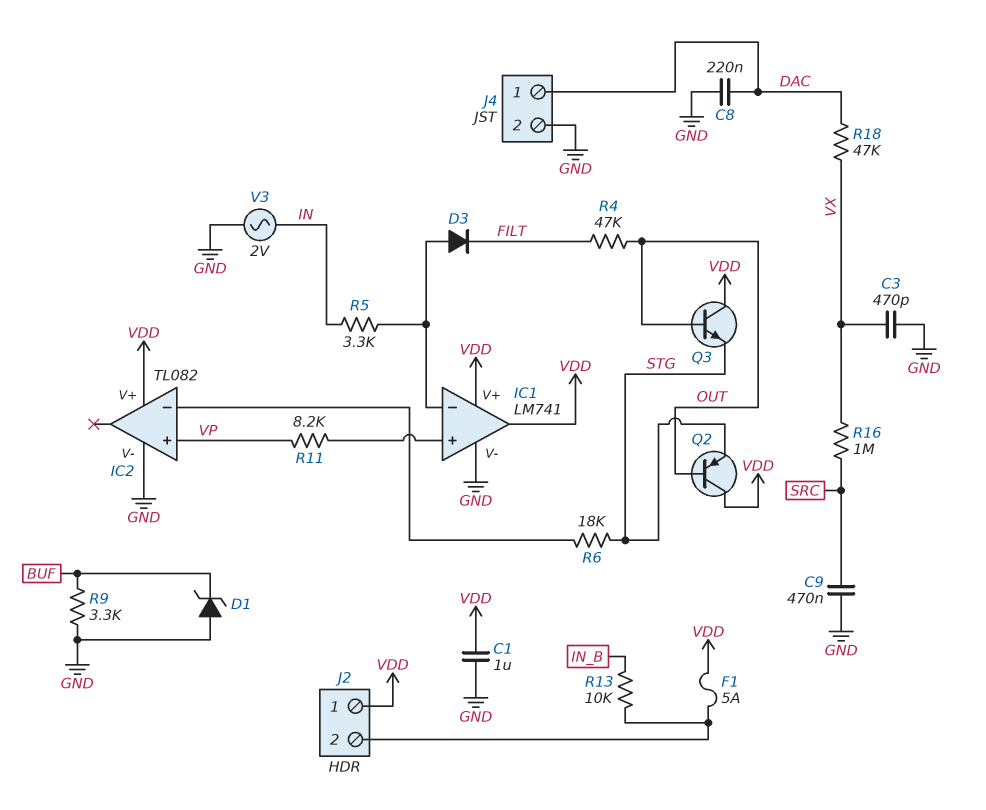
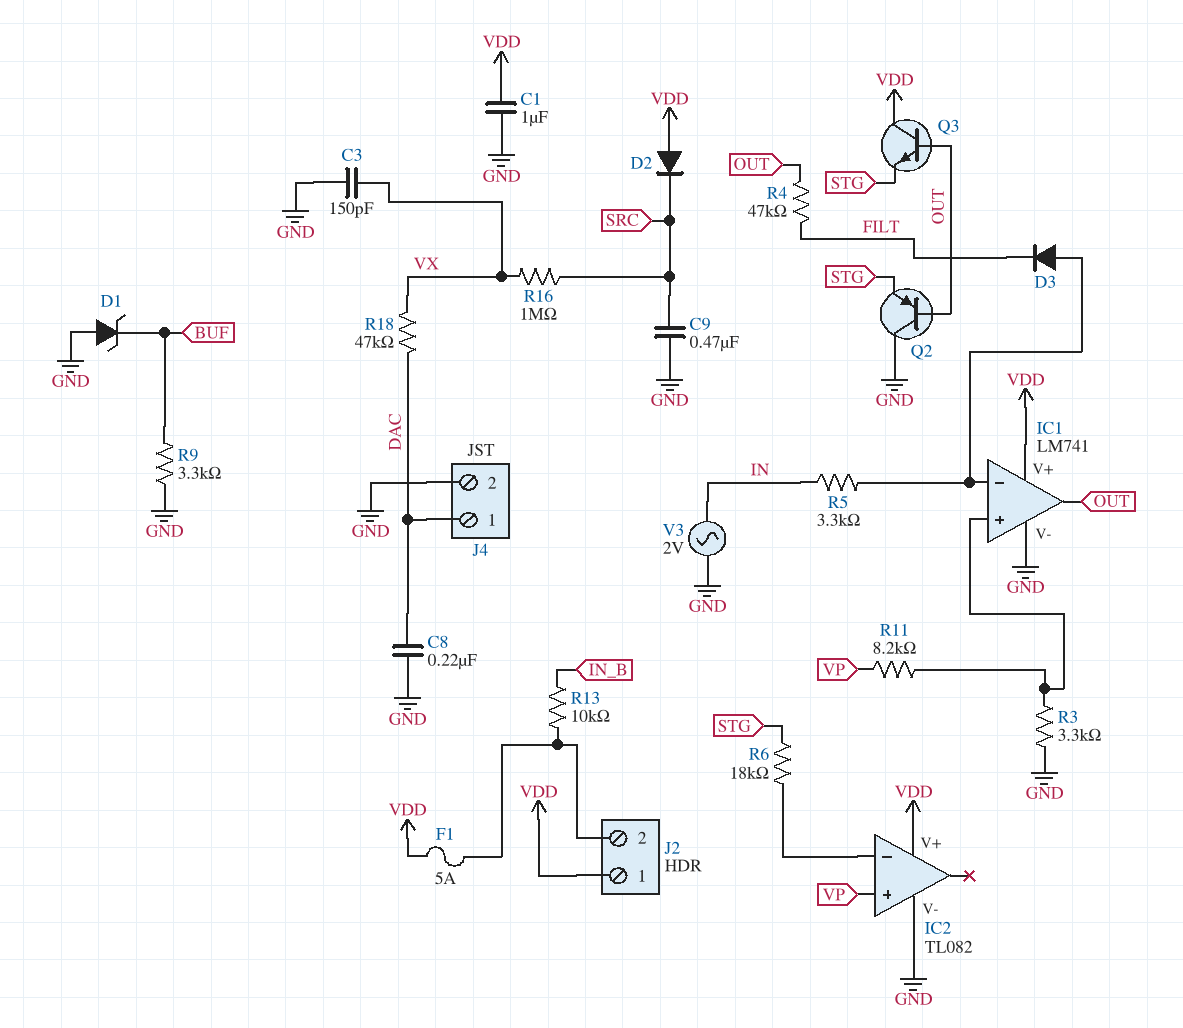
C3: 470pF (GND, VX) -> 150pF (GND, VX)
D2: none -> diode (A VDD, K SRC)
IC1 pin out: VDD -> OUT
Q2: PNP (B OUT, C VDD, E STG) -> PNP (B OUT, C GND, E STG)
R3: none -> 3.3k (GND, IC1/in+)

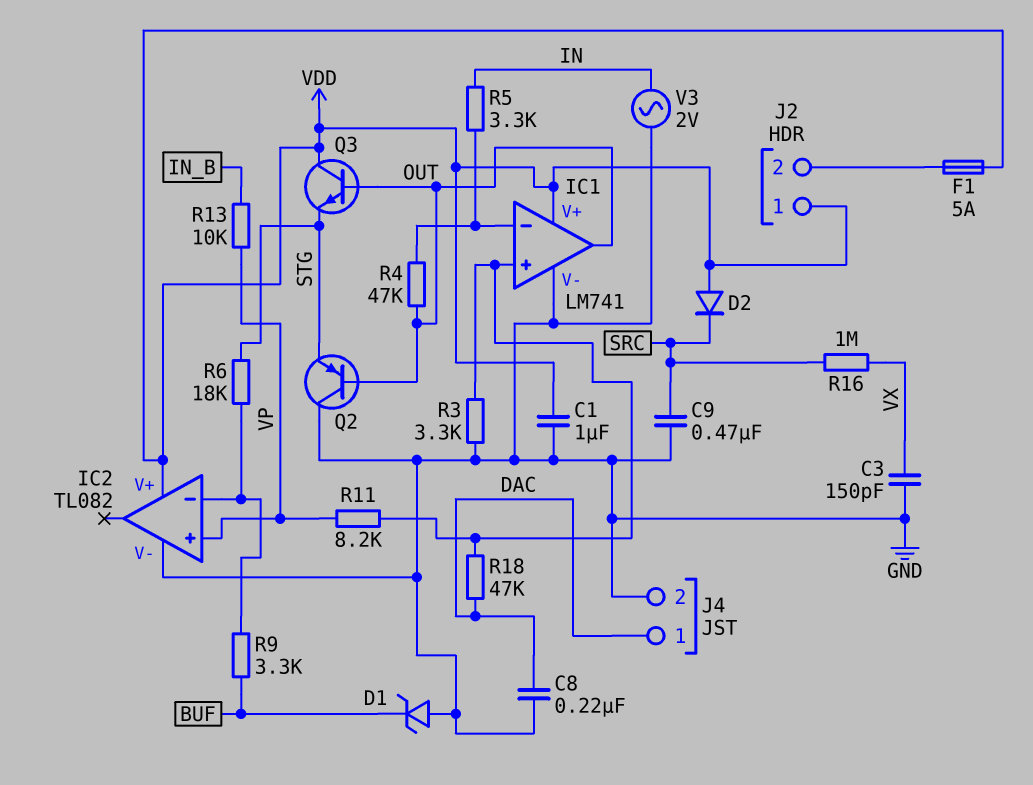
D3: diode (A IC1/in-, K FILT) -> none
R4: 47k (FILT, OUT) -> 47k (IC1/in-, OUT)
R9: 3.3k (BUF, GND) -> 3.3k (BUF, IC2/in-)
R13: 10k (IN_B, J2/2) -> 10k (IN_B, VP)
R18: 47k (DAC, VX) -> 47k (DAC, IC1/in+)

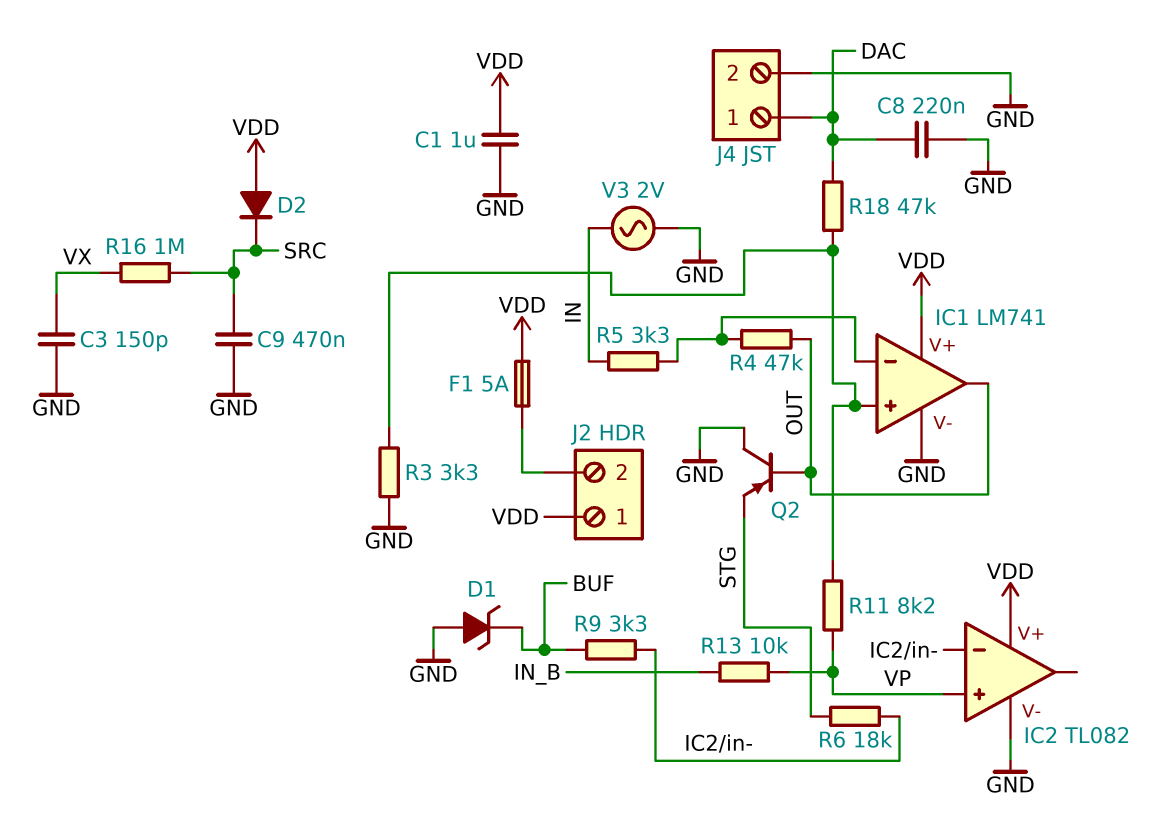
Q3: NPN (B OUT, C VDD, E STG) -> none

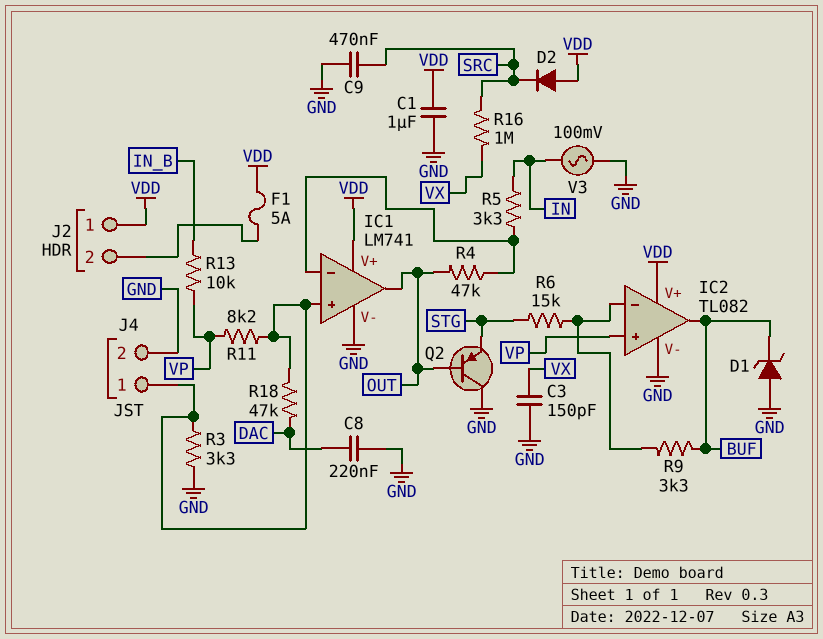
IC2 pin out: none -> BUF
J4 pin 1: DAC -> IC1/in+
R6: 18k (IC2/in-, STG) -> 15k (IC2/in-, STG)
V3: AC 2V (GND, IN) -> AC 100mV (GND, IN)

